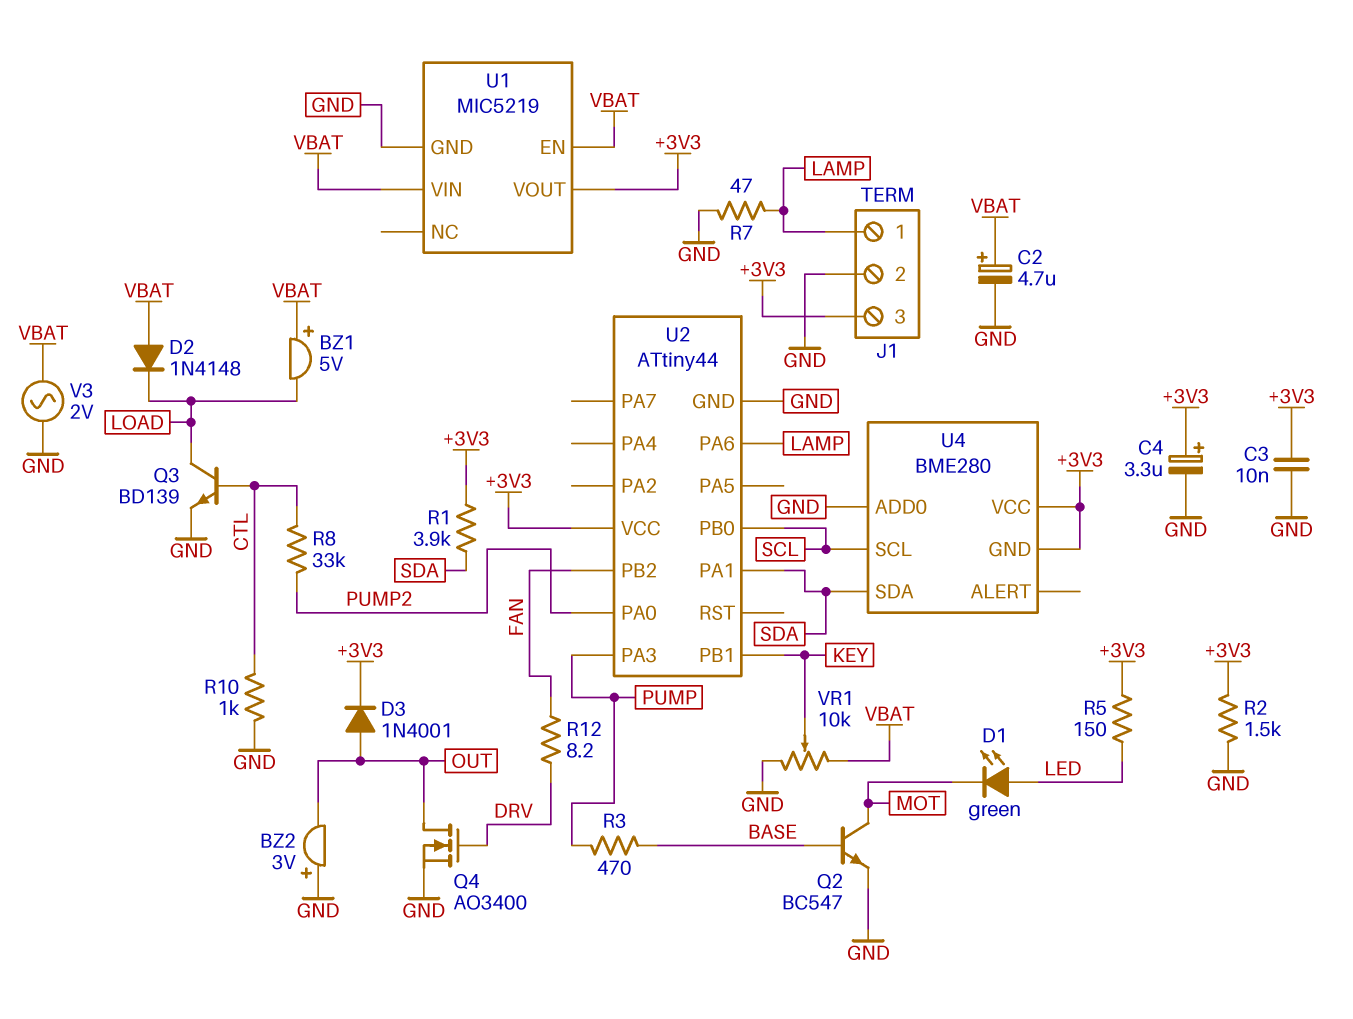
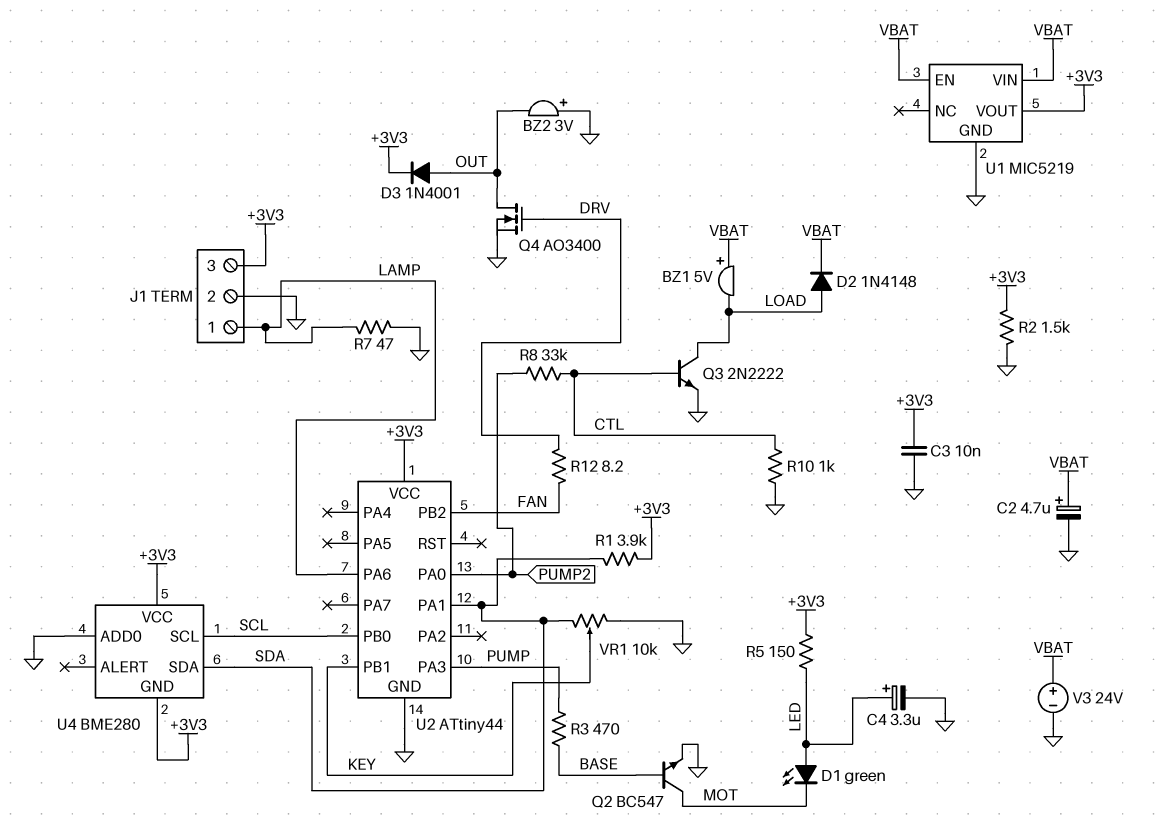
C4: 3.3uF (plus +3V3, minus GND) -> 3.3uF (plus LED, minus GND)
D2: diode 1N4148 (A VBAT, K LOAD) -> diode 1N4148 (A LOAD, K VBAT)
Q3: NPN BD139 (B CTL, C LOAD, E GND) -> NPN 2N2222 (B CTL, C LOAD, E GND)
V3: AC 2V (GND, VBAT) -> 24V (plus VBAT, minus GND)
VR1: 10k (GND, VBAT, wiper KEY) -> 10k (GND, SDA, wiper KEY)

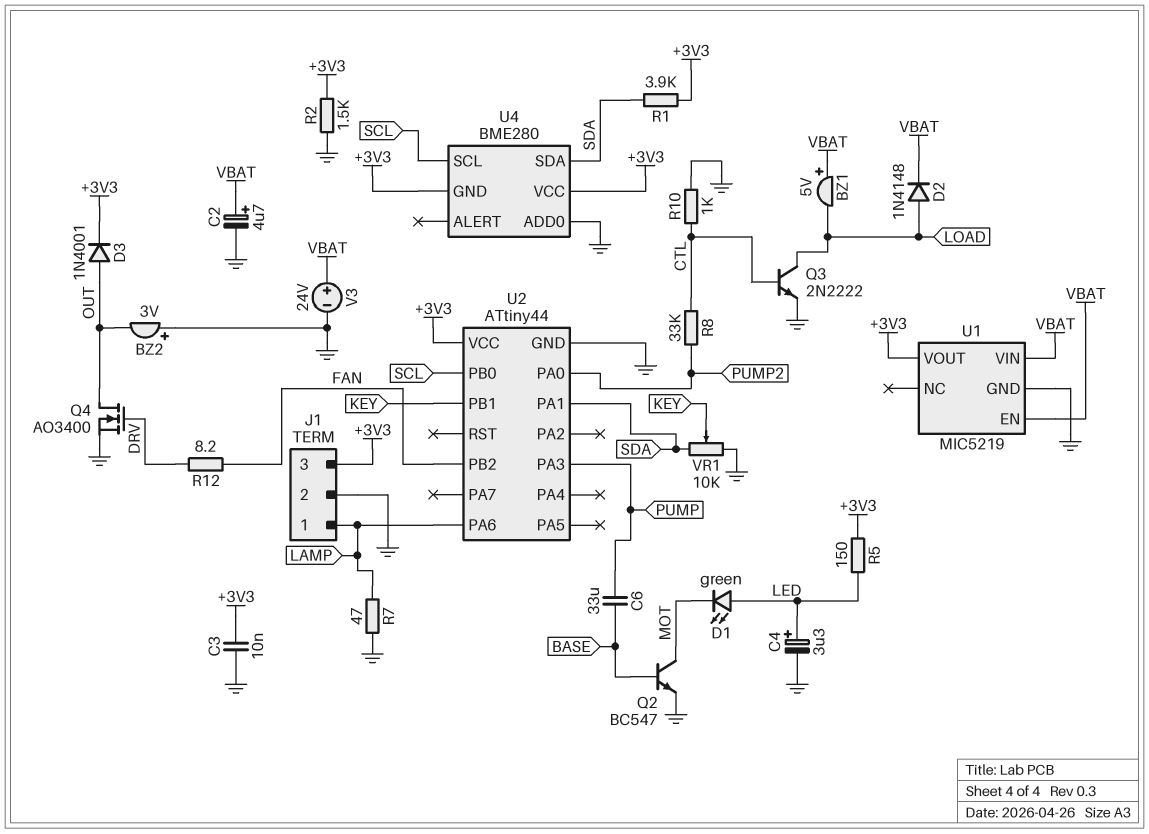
C6: none -> 33uF (BASE, PUMP)
R3: 470 (BASE, PUMP) -> none

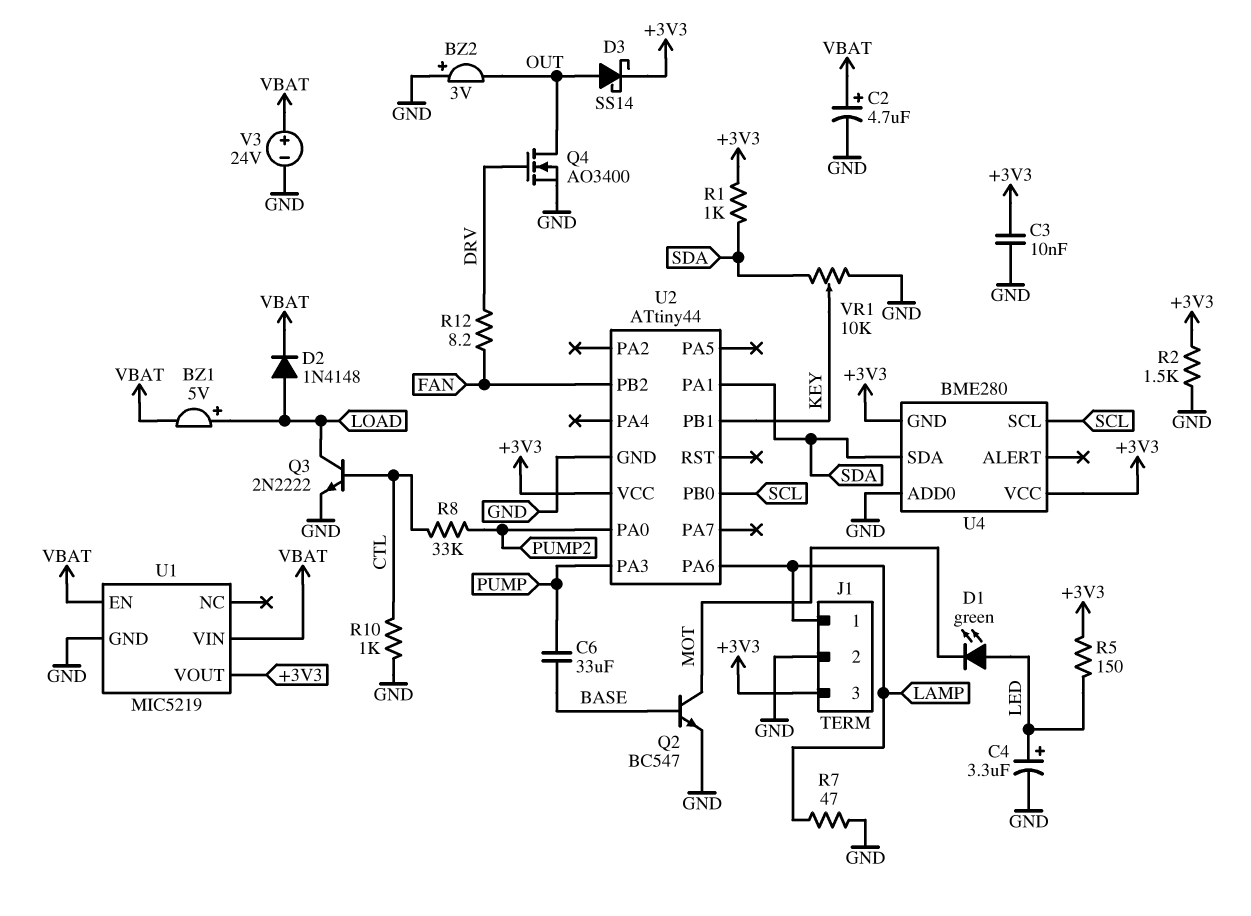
BZ1: buzzer 5V (plus VBAT, minus LOAD) -> buzzer 5V (plus LOAD, minus VBAT)
D3: diode 1N4001 (A OUT, K +3V3) -> schottky SS14 (A OUT, K +3V3)
R1: 3.9k (+3V3, SDA) -> 1k (+3V3, SDA)

